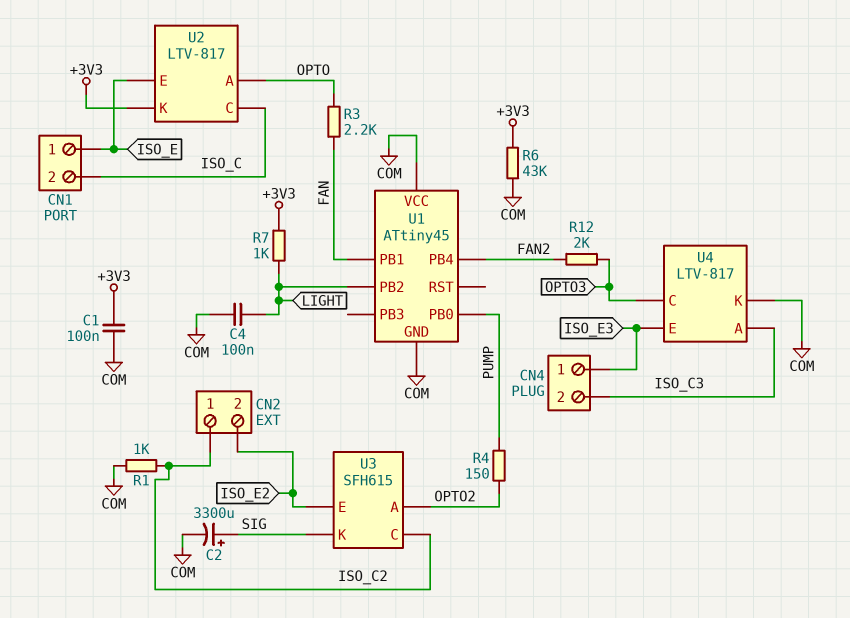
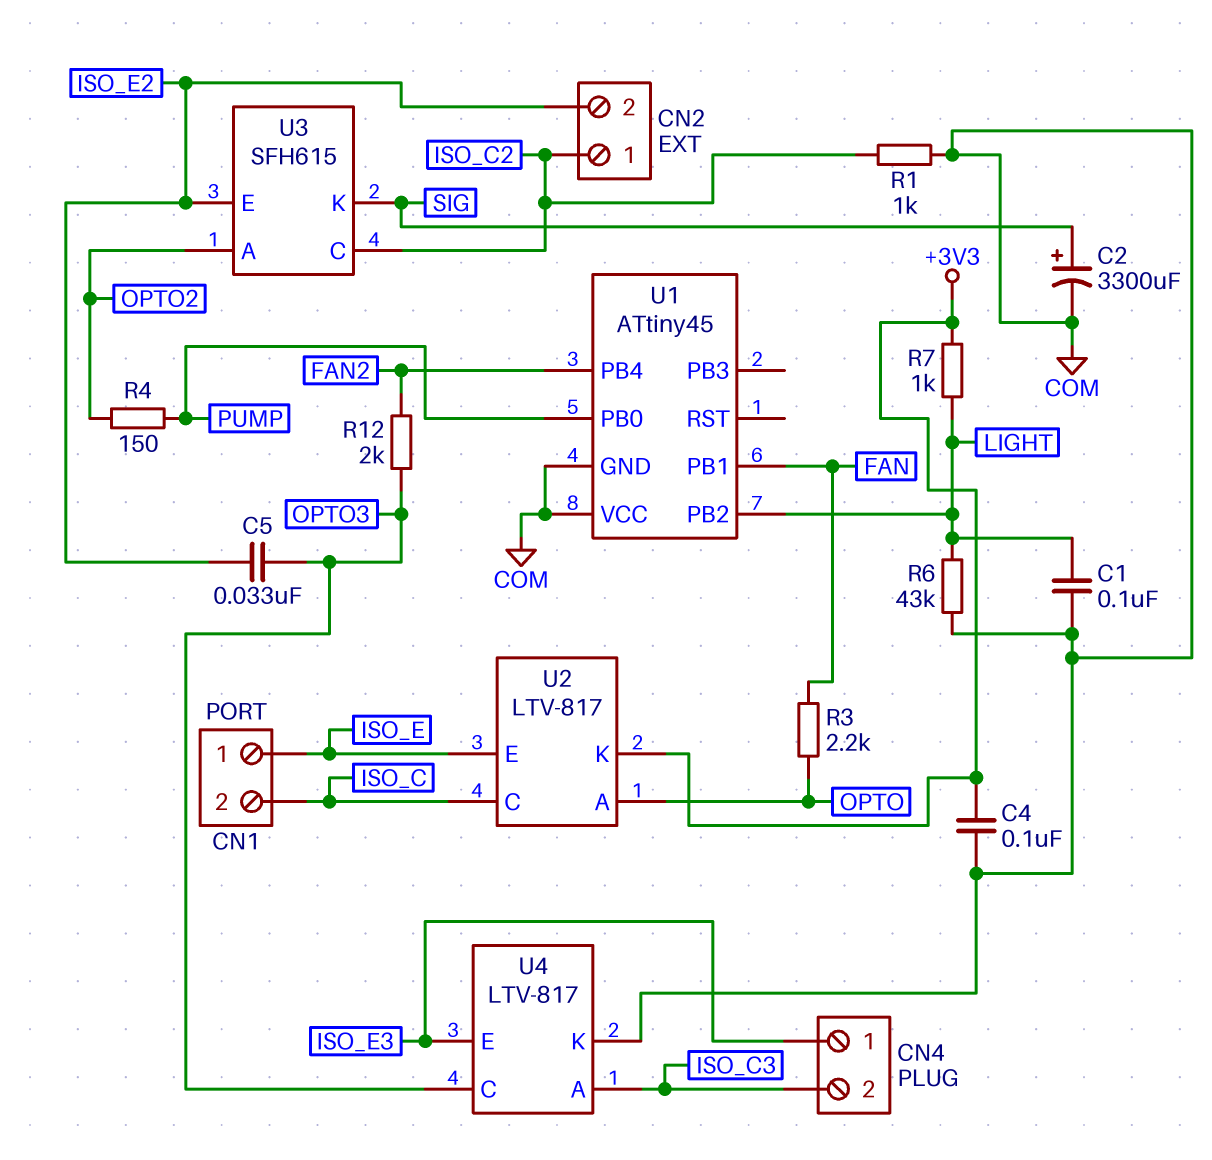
C1: 100nF (+3V3, COM) -> 100nF (COM, LIGHT)
C4: 100nF (COM, LIGHT) -> 100nF (+3V3, COM)
C5: none -> 33nF (ISO_E2, OPTO3)
R6: 43k (+3V3, COM) -> 43k (COM, LIGHT)

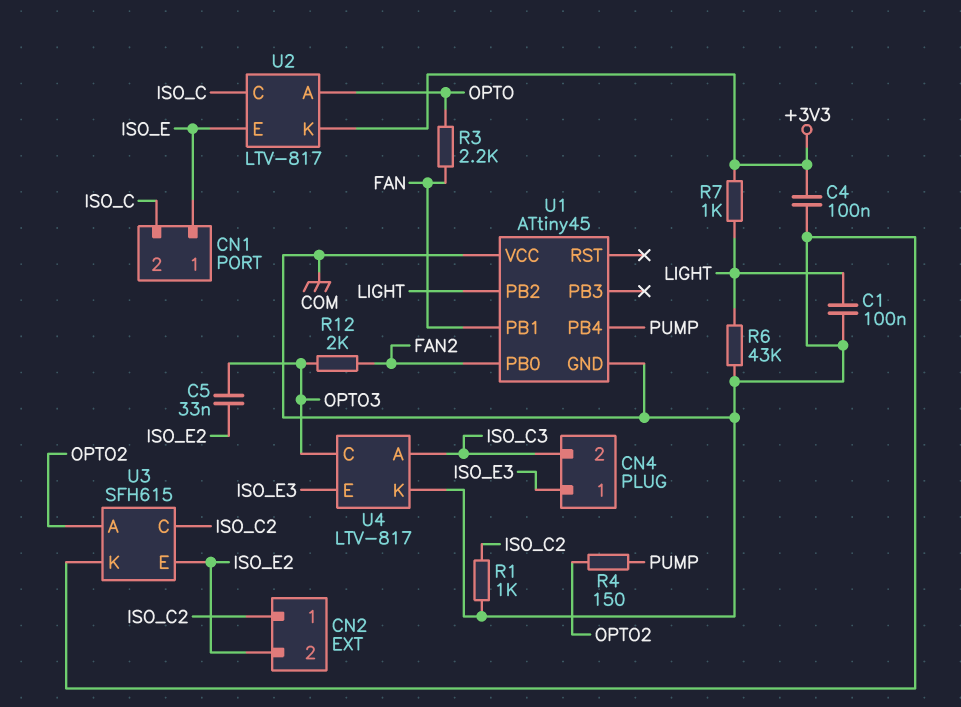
C2: 3300uF (plus SIG, minus COM) -> none
U1 pin PB0: PUMP -> FAN2
U1 pin PB4: FAN2 -> PUMP
U3 pin K: SIG -> COM

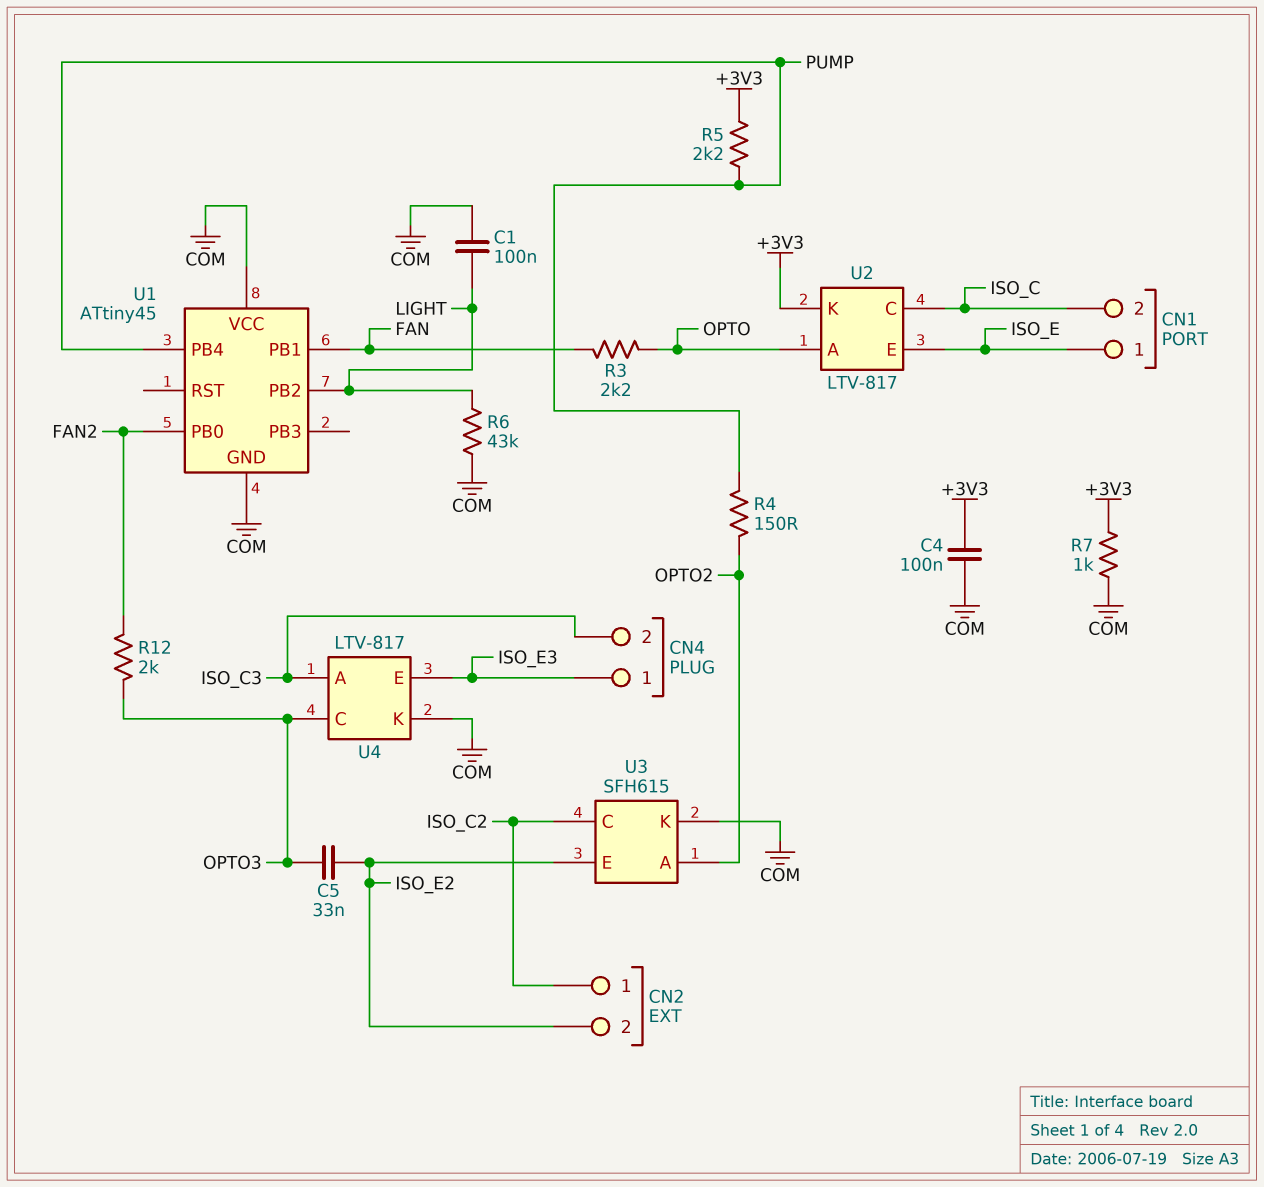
R1: 1k (COM, ISO_C2) -> none
R5: none -> 2.2k (+3V3, PUMP)
R7: 1k (+3V3, LIGHT) -> 1k (+3V3, COM)

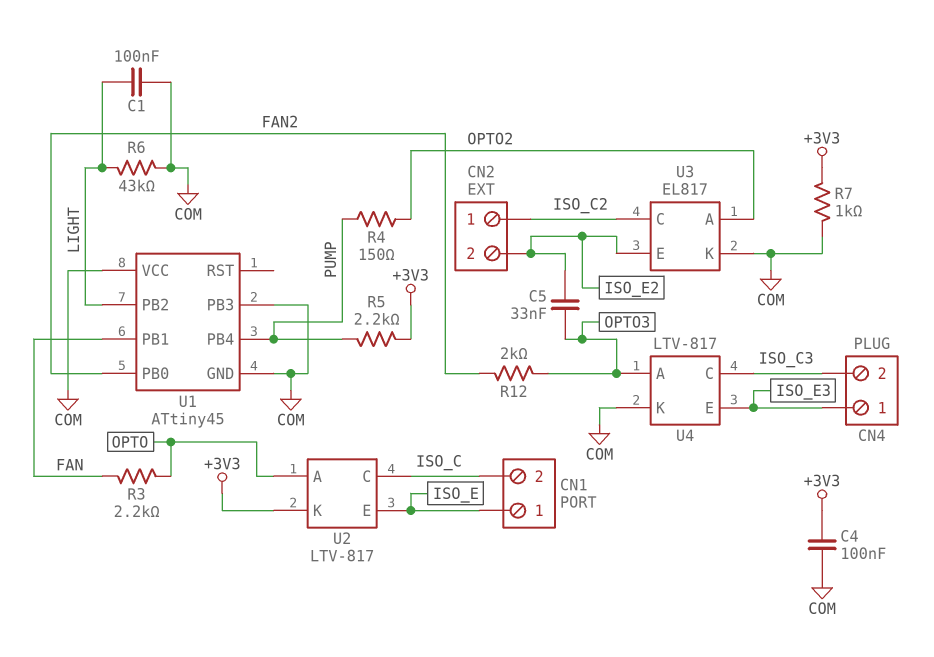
U1 pin PB3: none -> COM
U3: SFH615 -> EL817
U4 pin A: ISO_C3 -> OPTO3
U4 pin C: OPTO3 -> ISO_C3

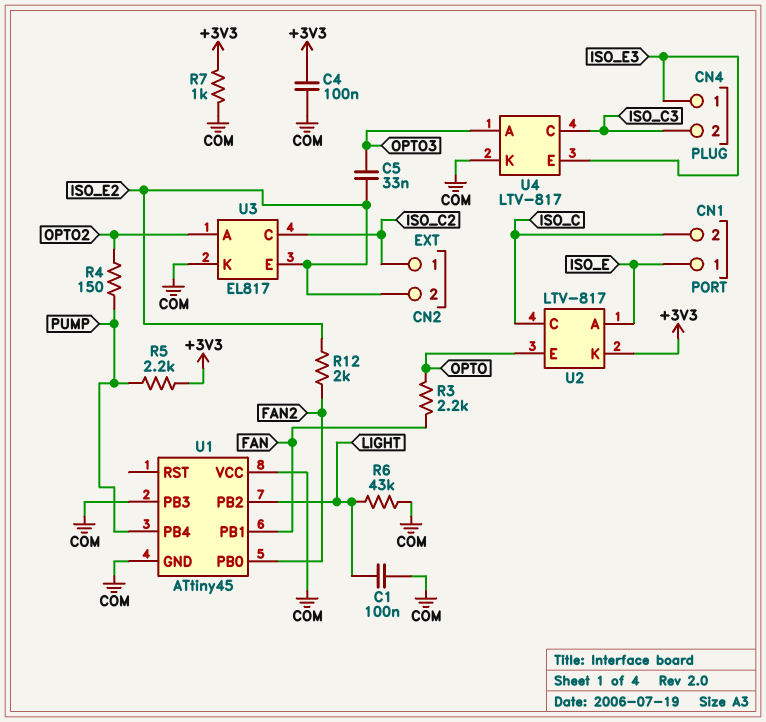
R12: 2k (FAN2, OPTO3) -> 2k (FAN2, ISO_E2)
U2 pin A: OPTO -> ISO_E
U2 pin E: ISO_E -> OPTO

